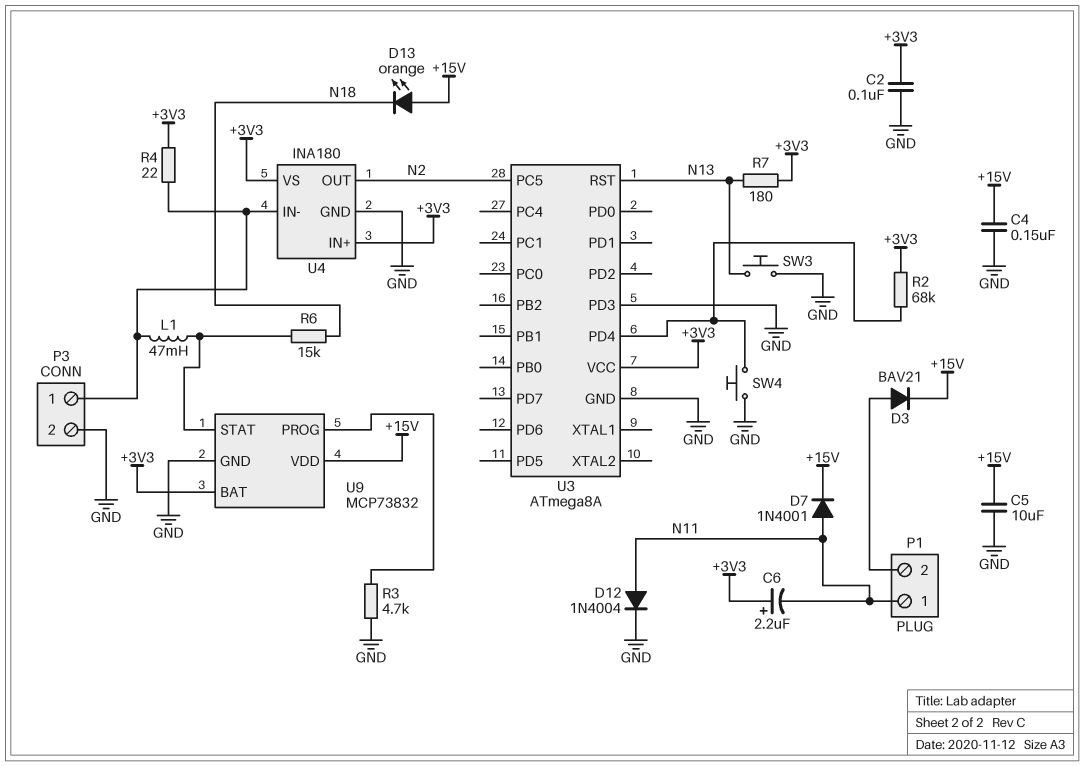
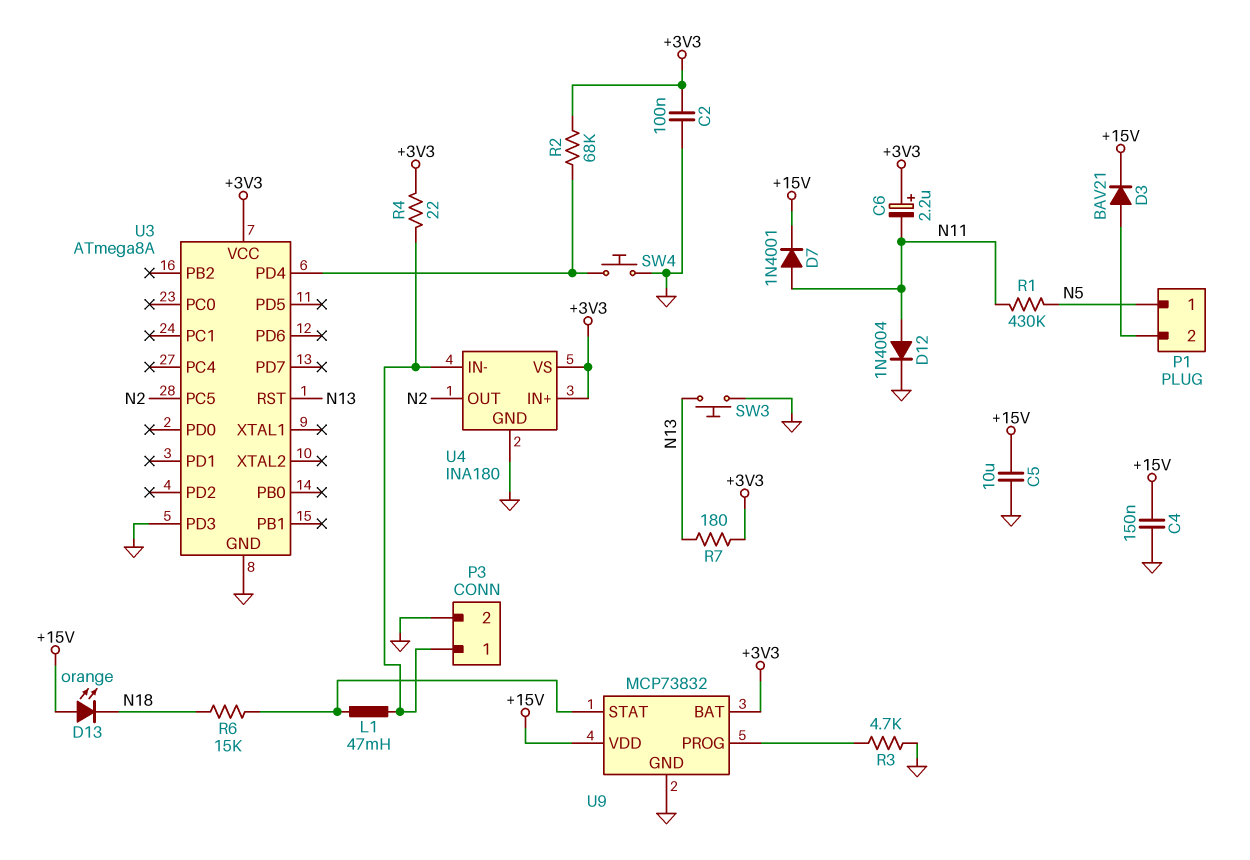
P1 pin 1: N11 -> N5
R1: none -> 430k (N5, N11)

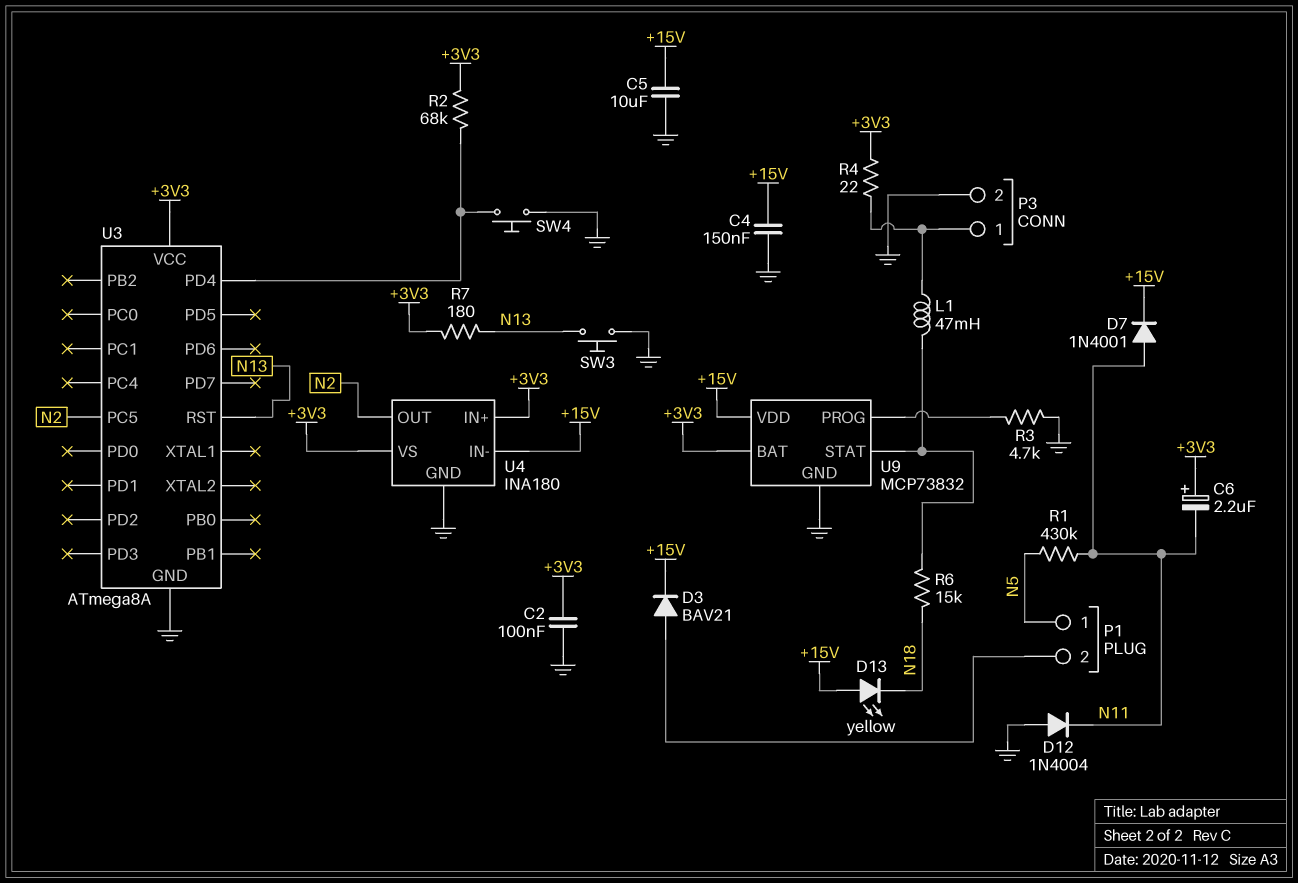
D12: diode 1N4004 (A N11, K GND) -> diode 1N4004 (A GND, K N11)
D13: LED orange (A +15V, K N18) -> LED yellow (A +15V, K N18)
U3 pin PD3: GND -> none
U4 pin IN-: P3/1 -> +15V

